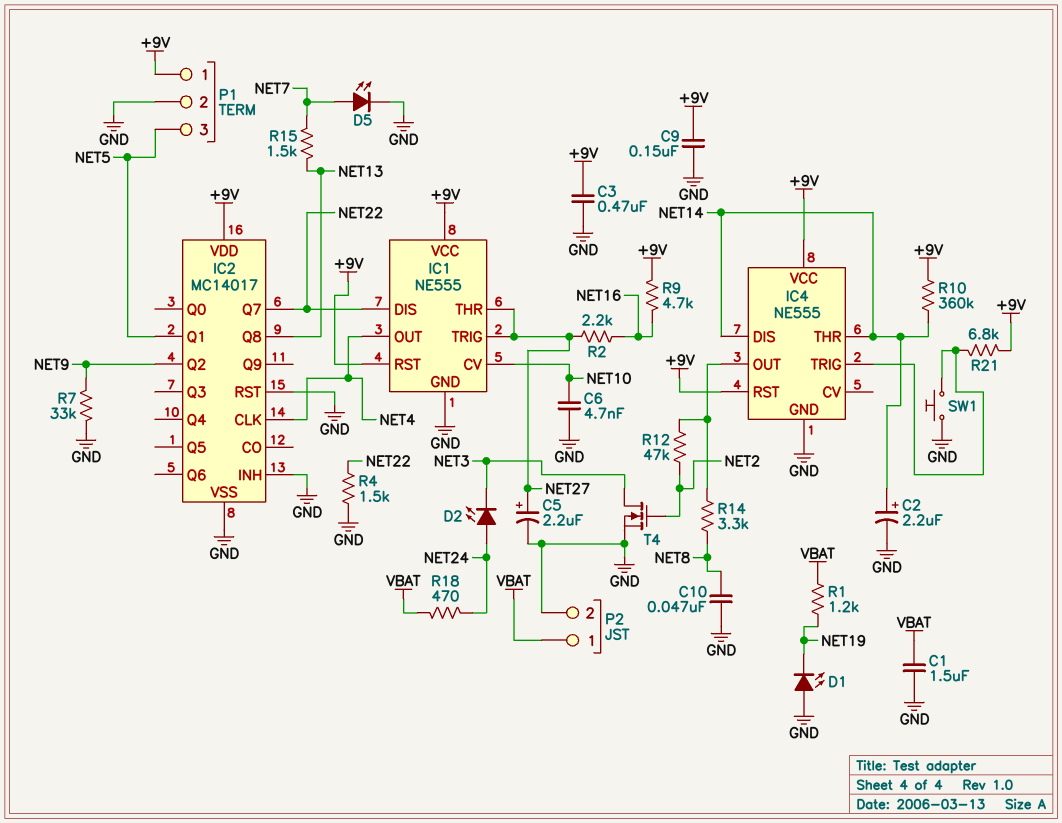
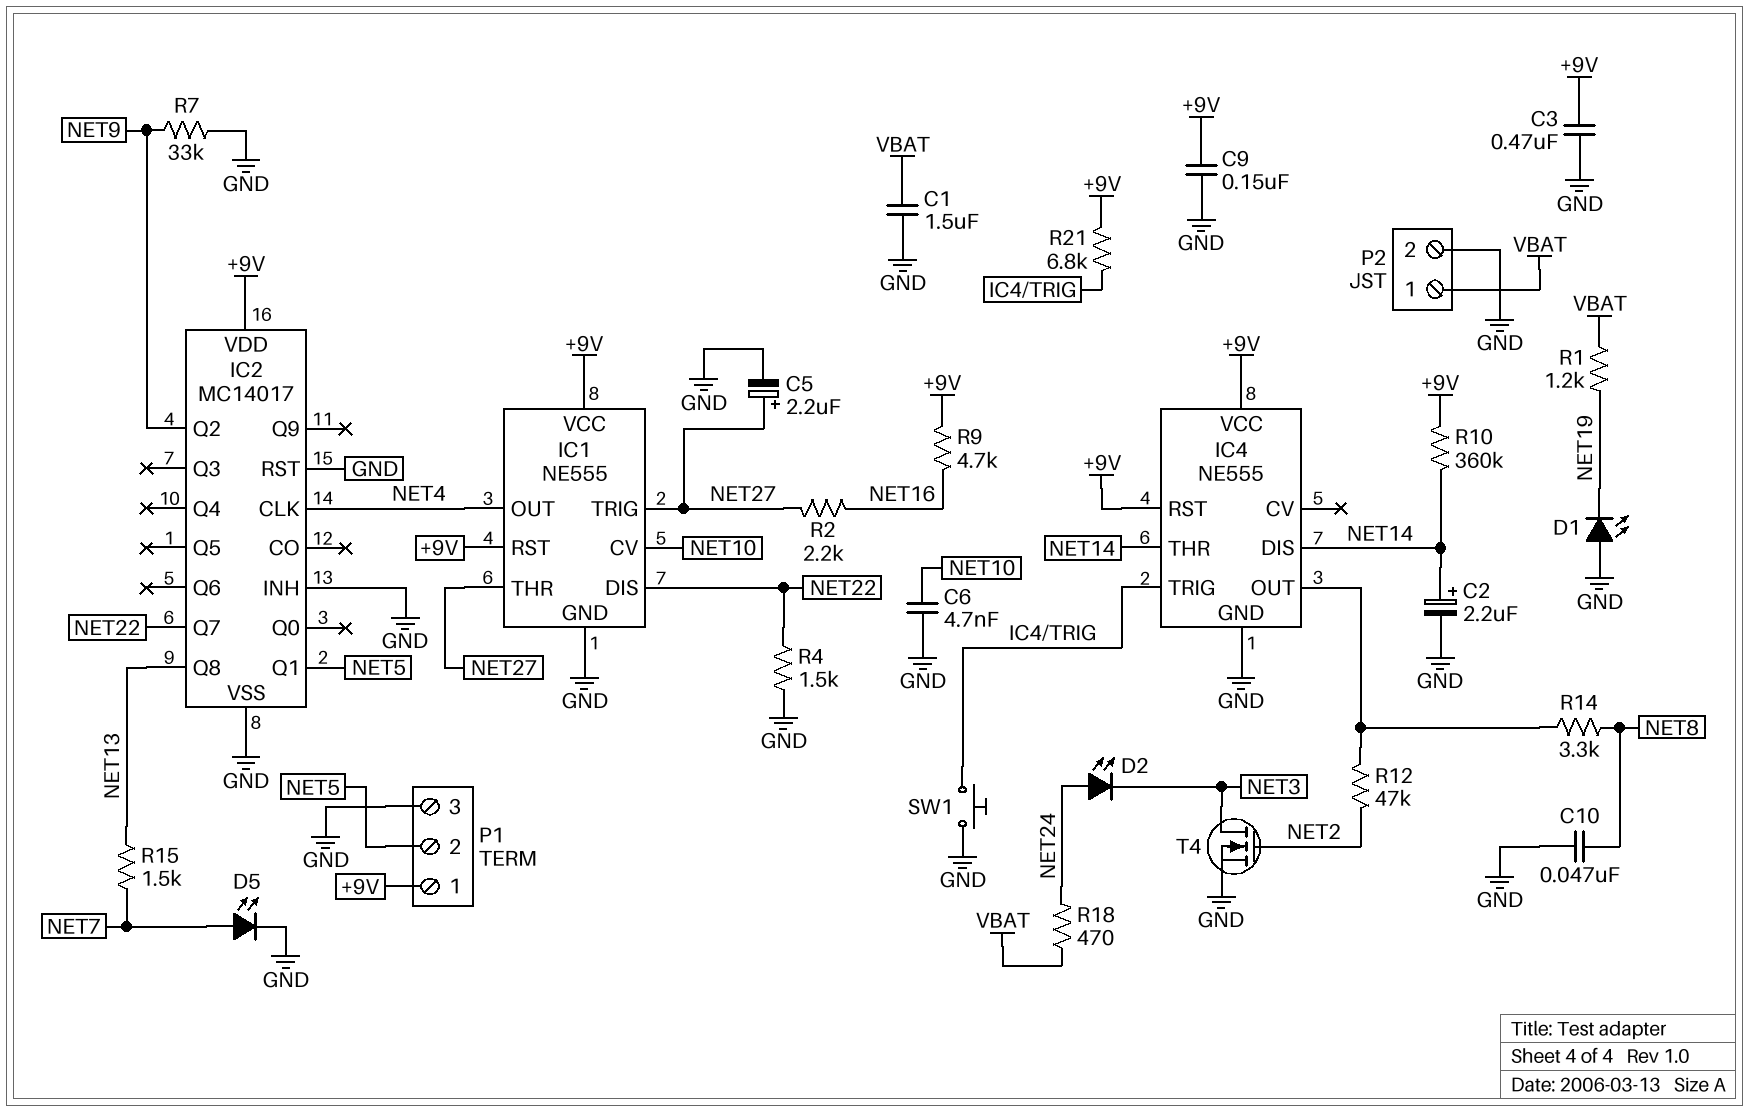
P1 pin 2: GND -> NET5
P1 pin 3: NET5 -> GND

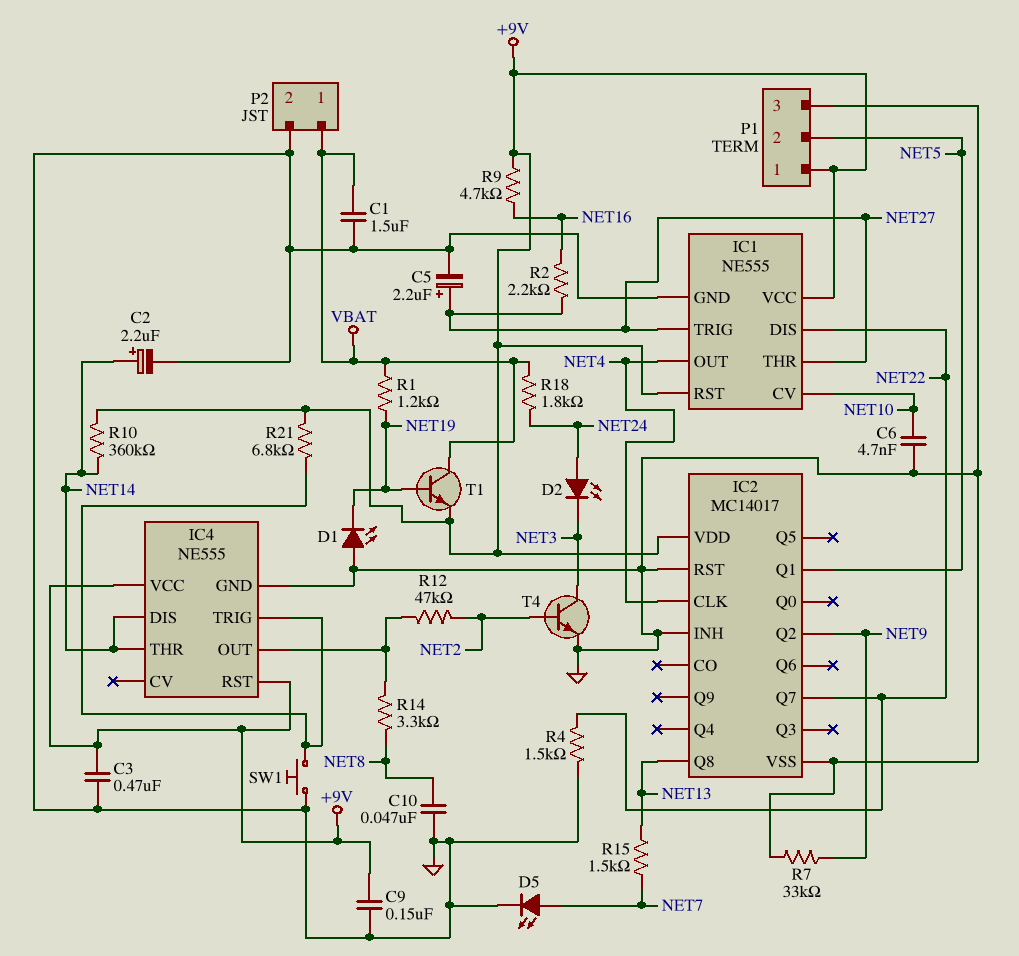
R18: 470 (NET24, VBAT) -> 1.8k (NET24, VBAT)
T1: none -> NPN (B NET19, C VBAT, E +9V)
T4: NMOS (G NET2, D NET3, S GND) -> NPN (B NET2, C NET3, E GND)

